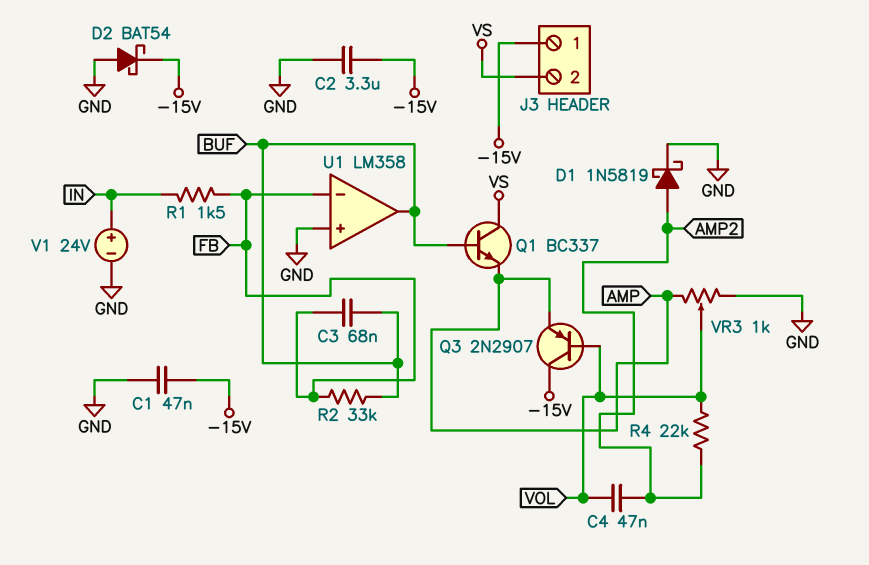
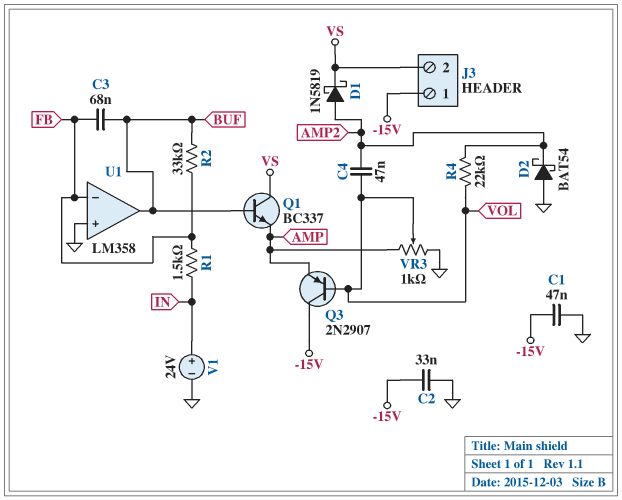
C2: 3.3uF (-15V, GND) -> 33nF (-15V, GND)
D1: schottky 1N5819 (A AMP2, K GND) -> schottky 1N5819 (A AMP2, K VS)
D2: schottky BAT54 (A GND, K -15V) -> schottky BAT54 (A GND, K AMP2)

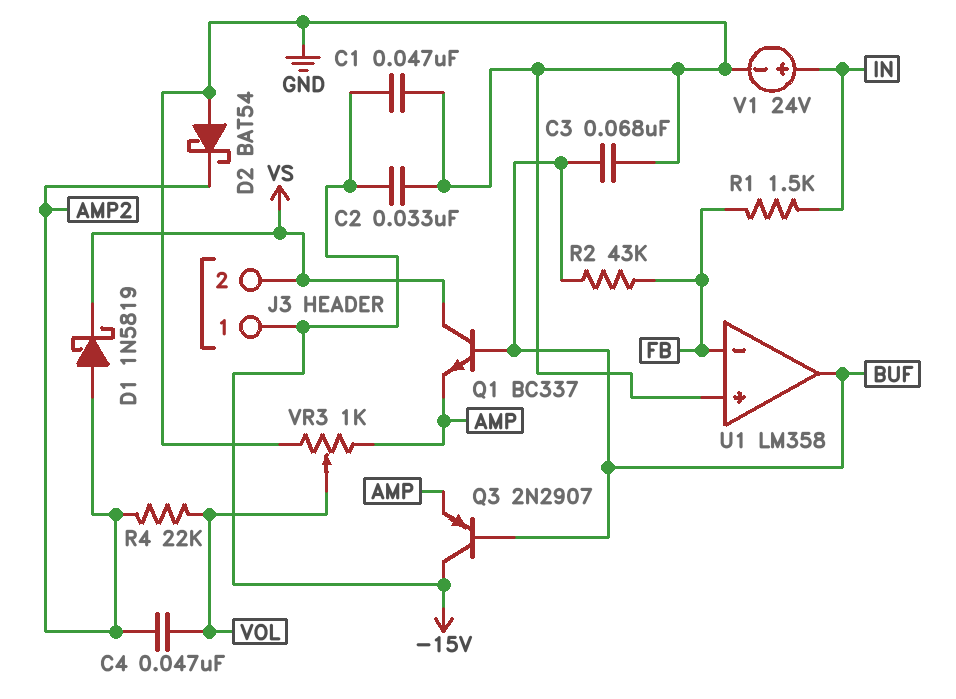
C3: 68nF (BUF, FB) -> 68nF (BUF, GND)
Q3: PNP 2N2907 (B VOL, C -15V, E AMP) -> PNP 2N2907 (B BUF, C -15V, E AMP)
R2: 33k (BUF, FB) -> 43k (BUF, FB)

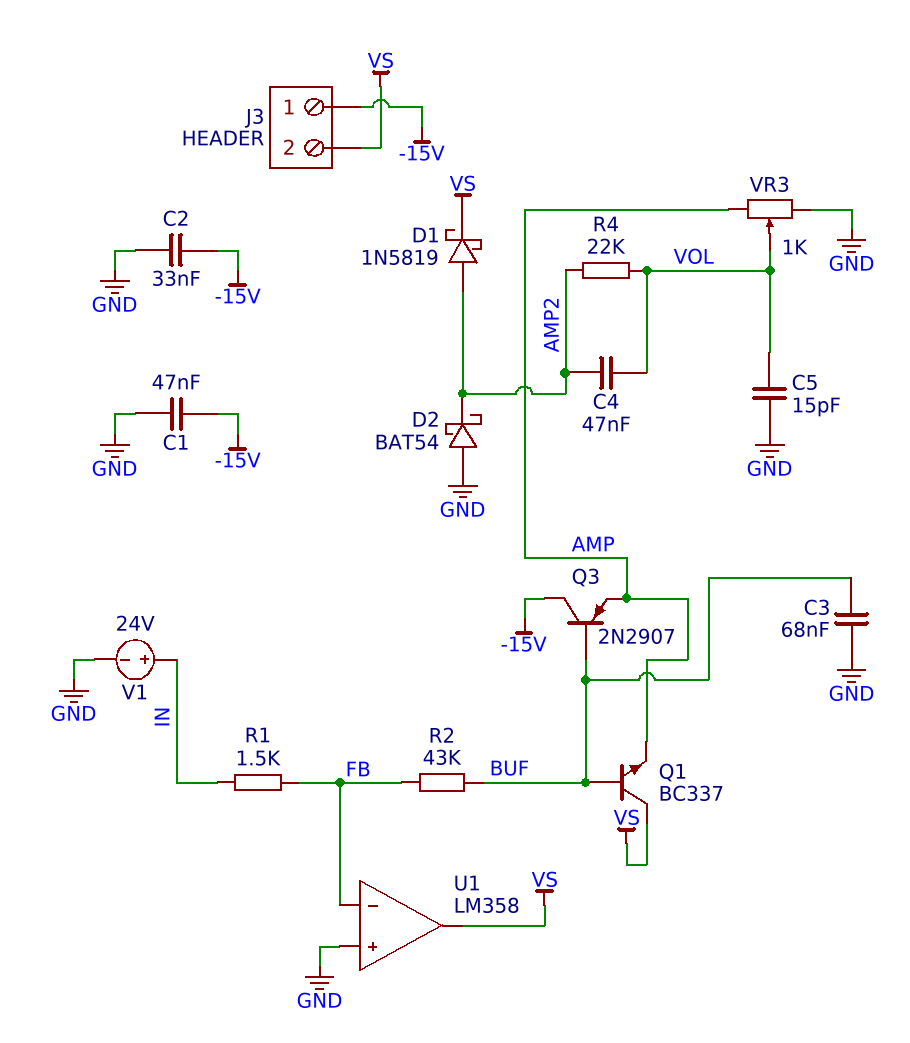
C5: none -> 15pF (GND, VOL)
U1 pin out: BUF -> VS

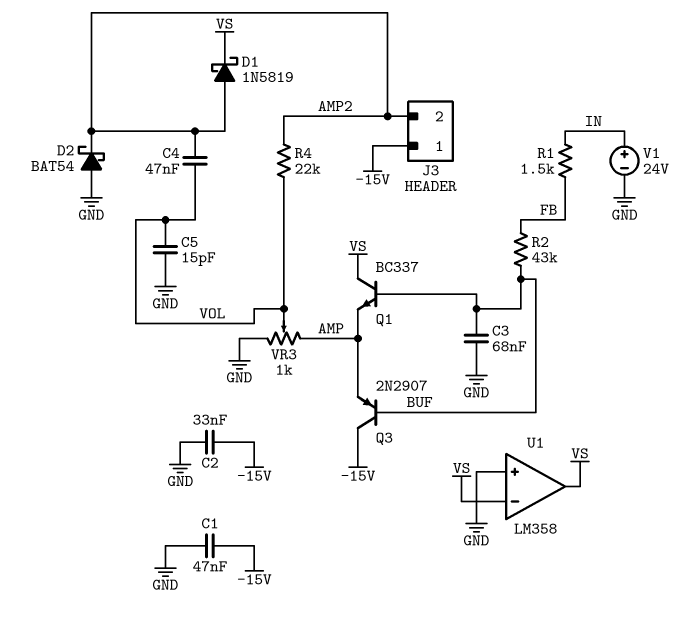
J3 pin 2: VS -> AMP2
U1 pin in-: FB -> VS

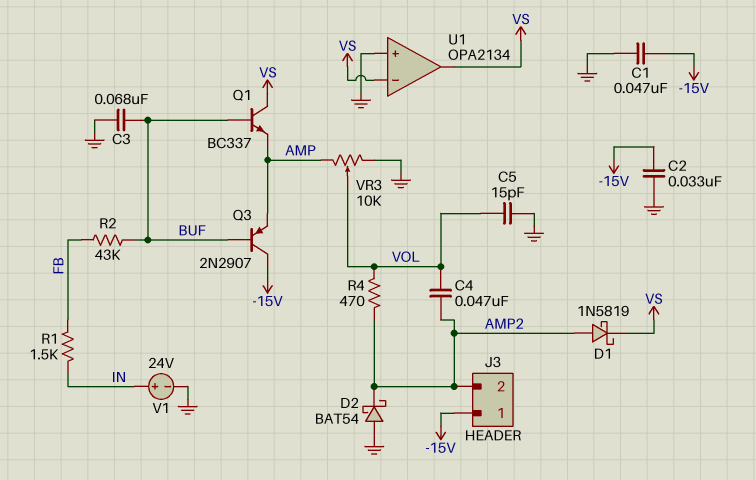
R4: 22k (AMP2, VOL) -> 470 (AMP2, VOL)
U1: LM358 -> OPA2134
VR3: 1k (AMP, GND, wiper VOL) -> 10k (AMP, GND, wiper VOL)

